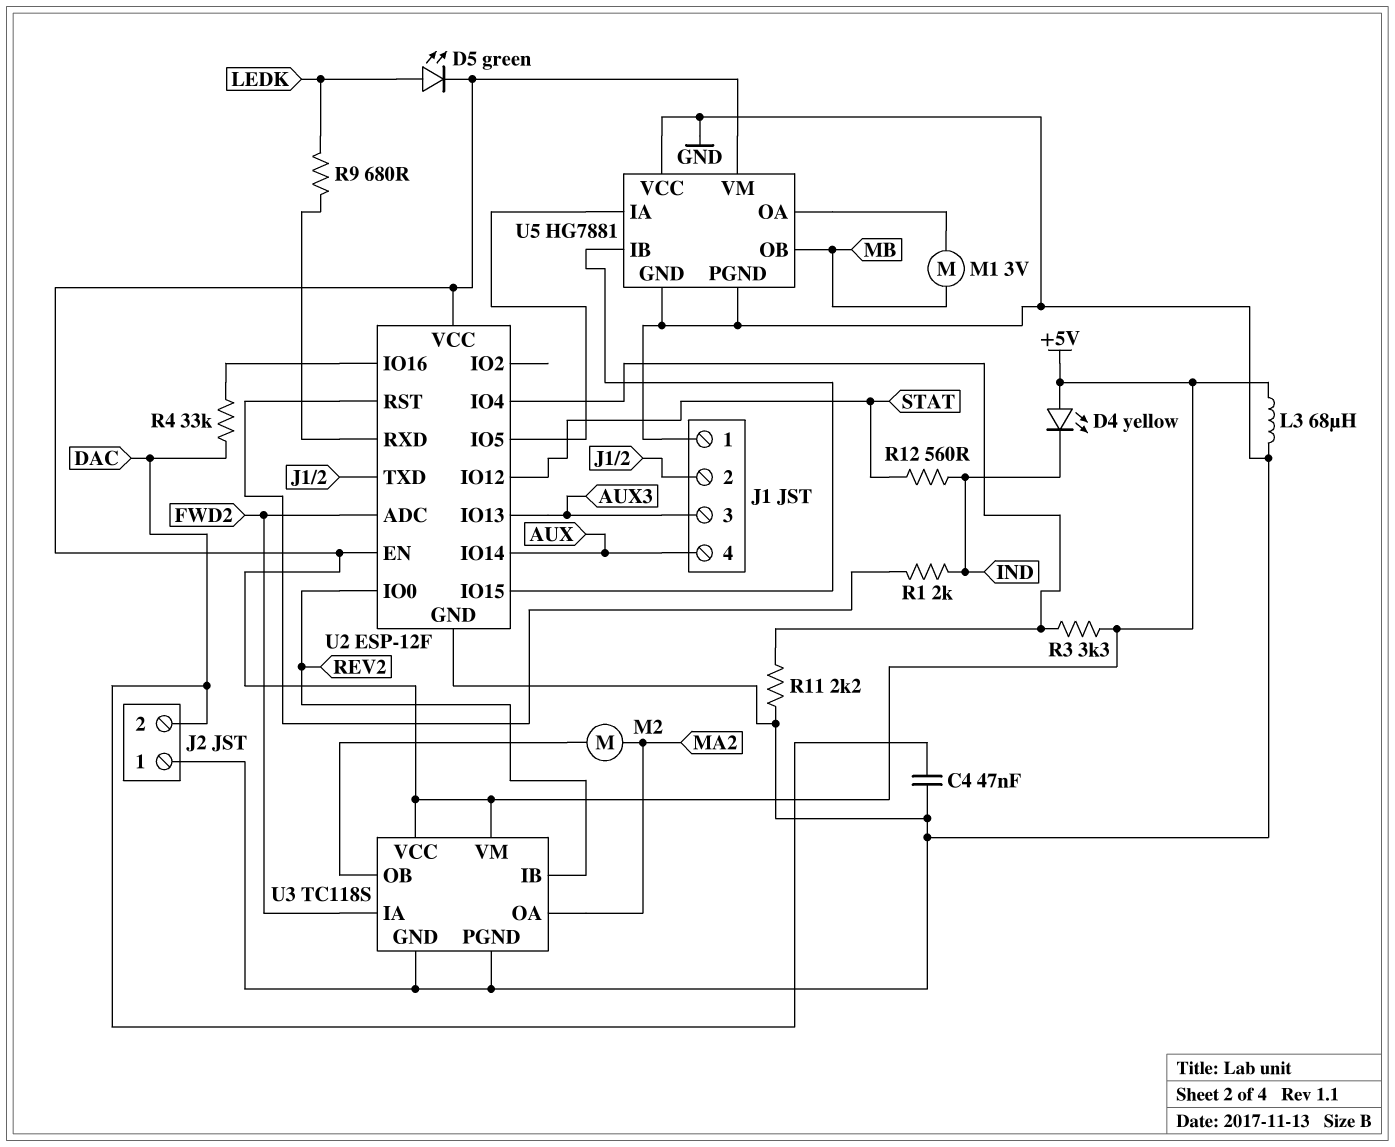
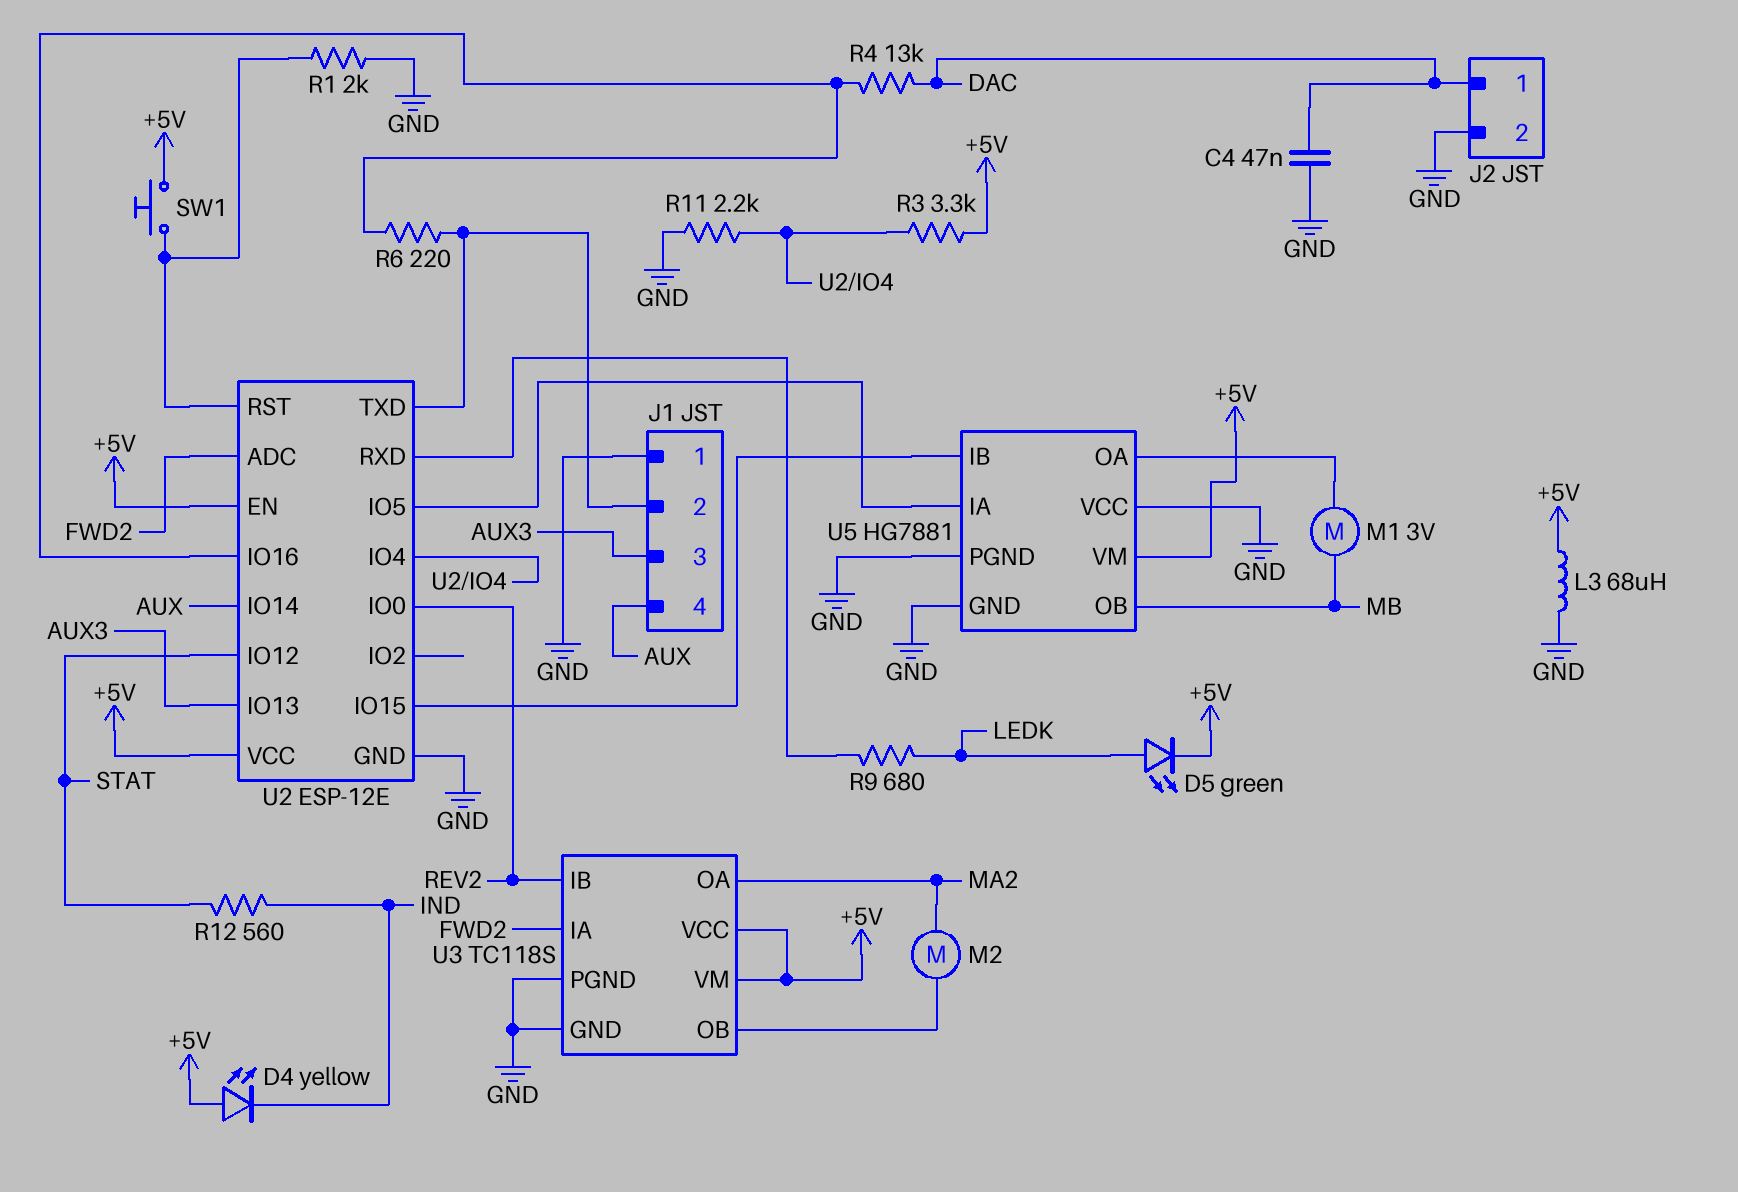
J2 pin 1: GND -> DAC
J2 pin 2: DAC -> GND
R1: 2k (IND, U2/RST) -> 2k (GND, U2/RST)
R4: 33k (DAC, U2/IO16) -> 13k (DAC, U2/IO16)
R6: none -> 220 (J1/2, U2/IO16)
SW1: none -> button (+5V, U2/RST)
U2: ESP-12F -> ESP-12E

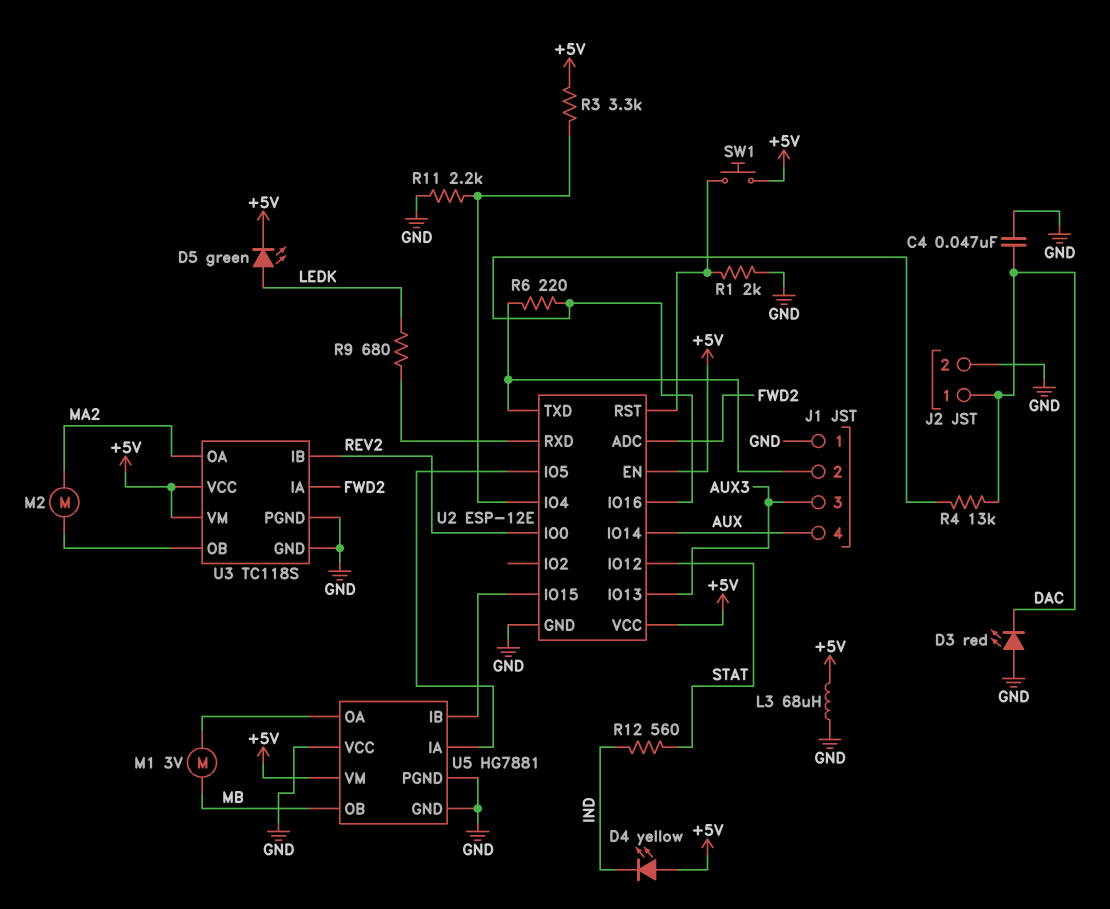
D3: none -> LED red (A GND, K DAC)

